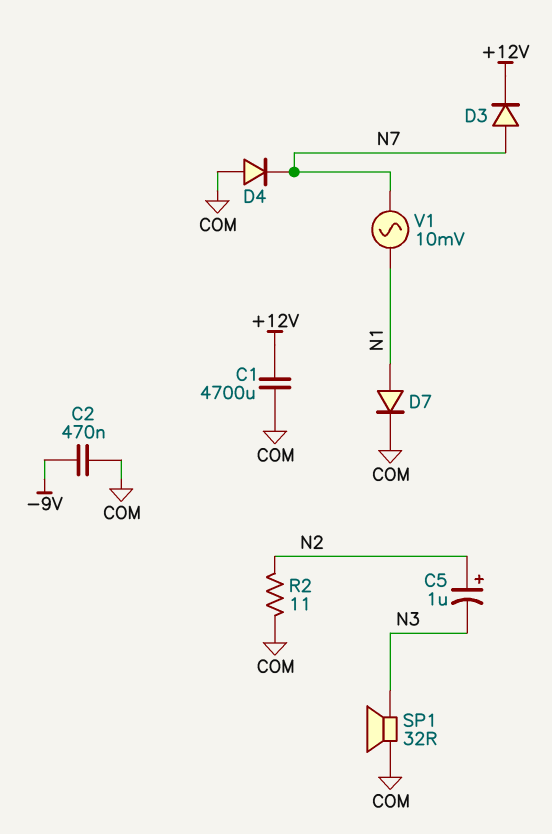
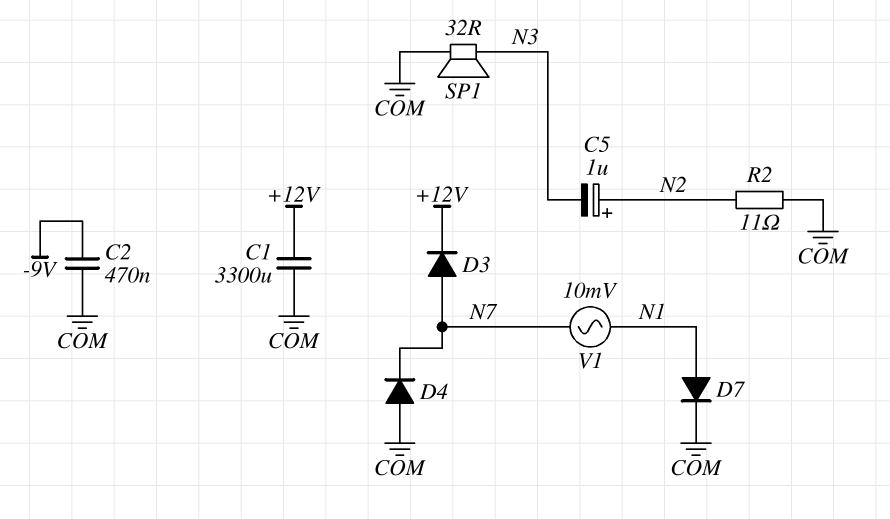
C1: 4700uF (+12V, COM) -> 3300uF (+12V, COM)

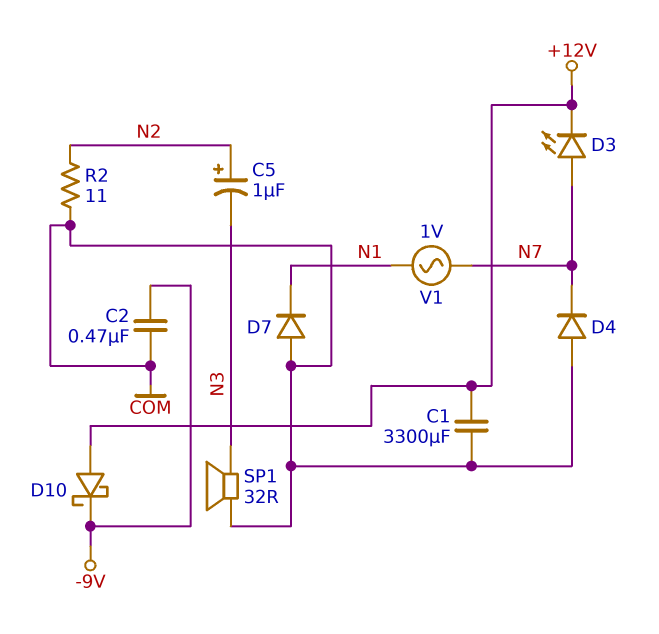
D3: diode (A N7, K +12V) -> LED (A N7, K +12V)
D7: diode (A N1, K COM) -> diode (A COM, K N1)
D10: none -> schottky (A +12V, K -9V)
V1: AC 10mV (N1, N7) -> AC 1V (N1, N7)

